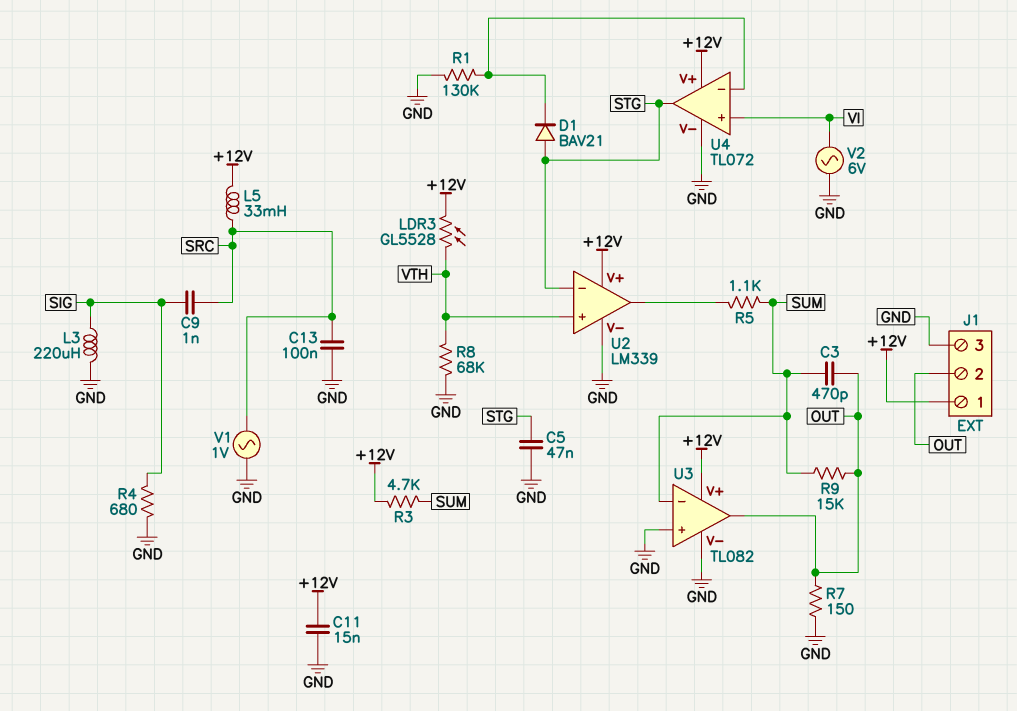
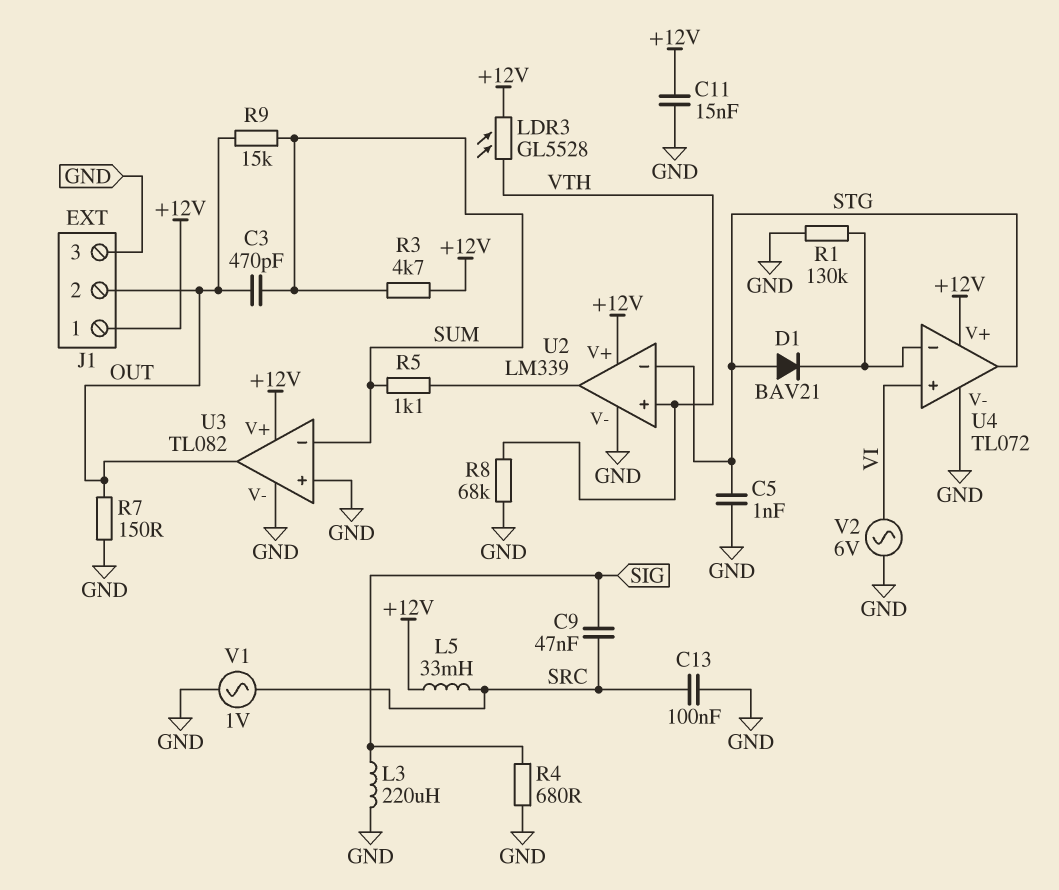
C5: 47nF (GND, STG) -> 1nF (GND, STG)
C9: 1nF (SIG, SRC) -> 47nF (SIG, SRC)

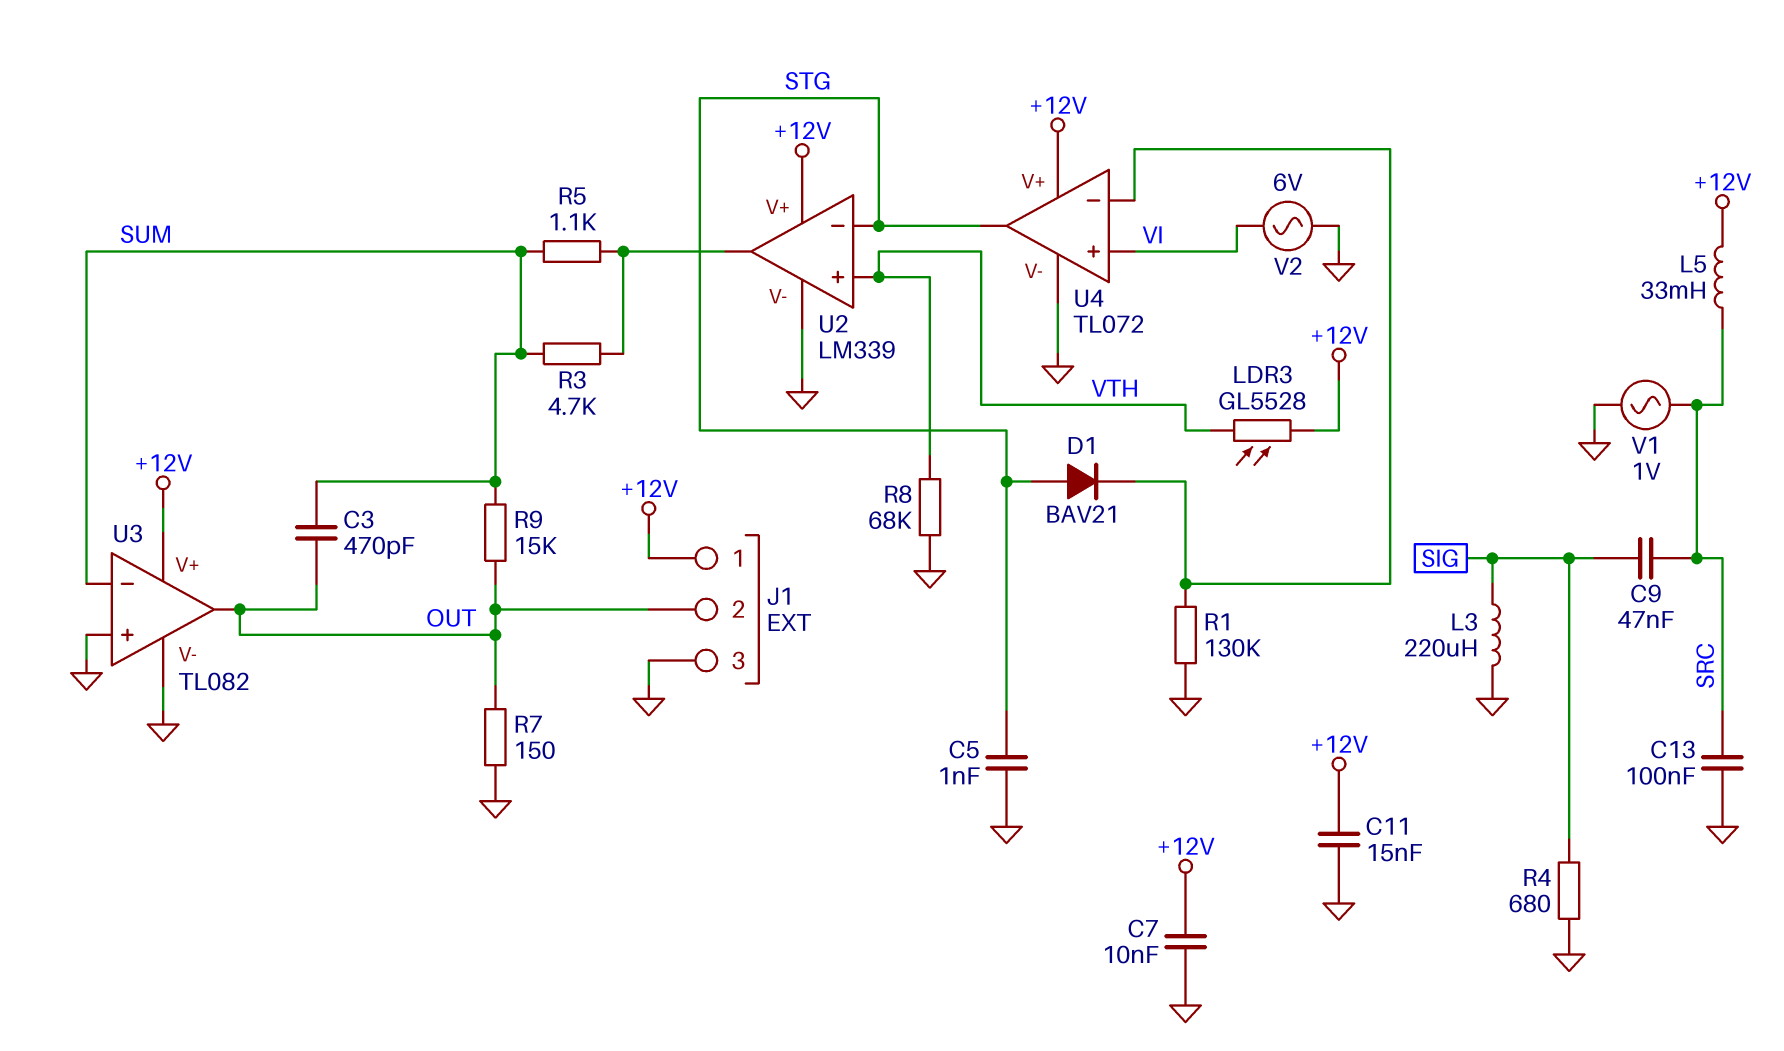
C7: none -> 10nF (+12V, GND)
R3: 4.7k (+12V, SUM) -> 4.7k (SUM, U2/out)

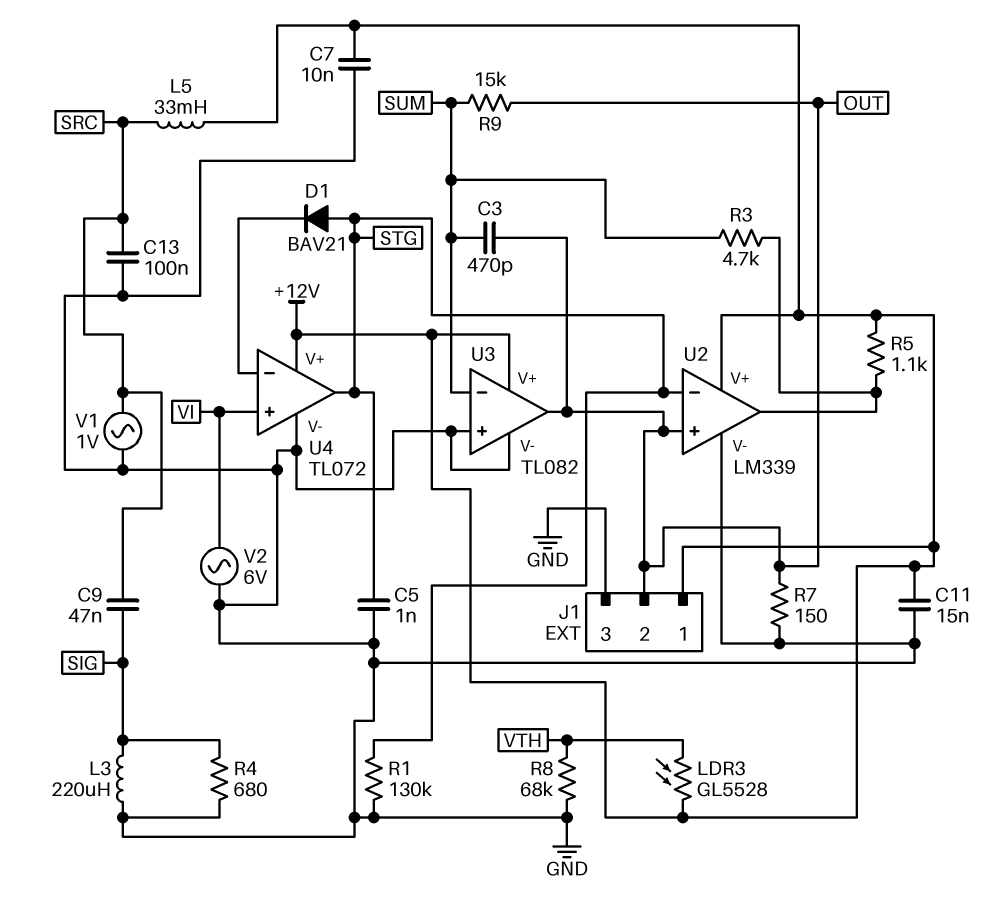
R1: 130k (GND, U4/in-) -> 130k (GND, STG)
R5: 1.1k (SUM, U2/out) -> 1.1k (+12V, U2/out)
U2 pin in+: VTH -> OUT

